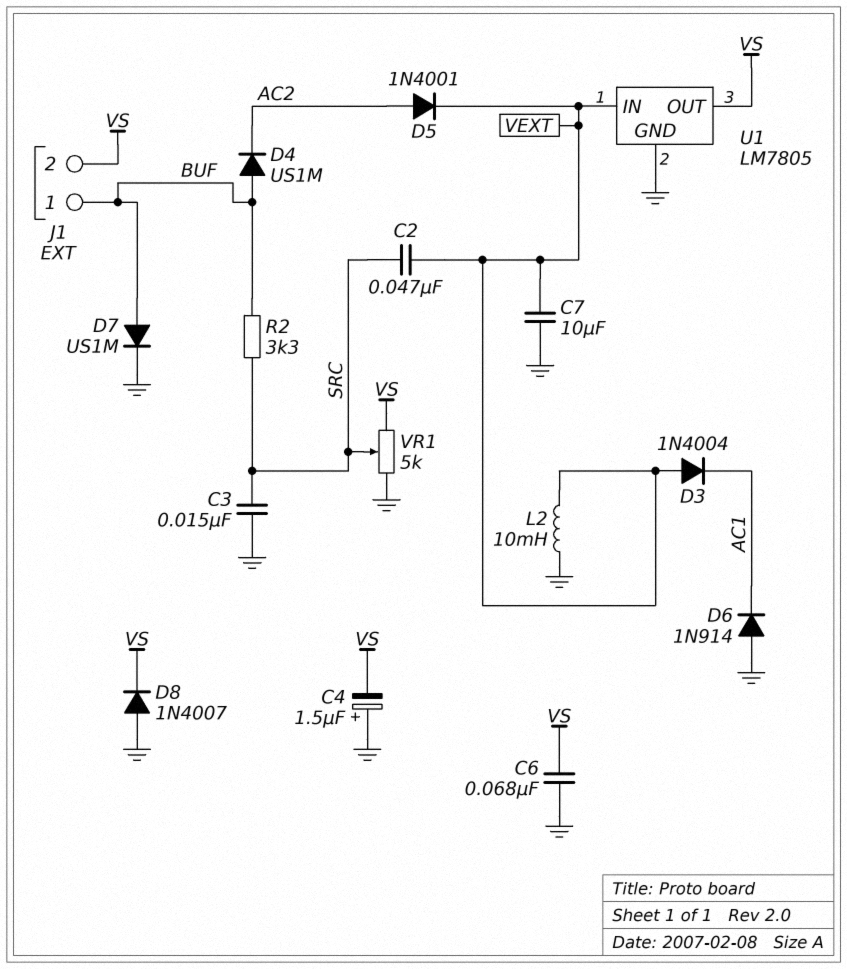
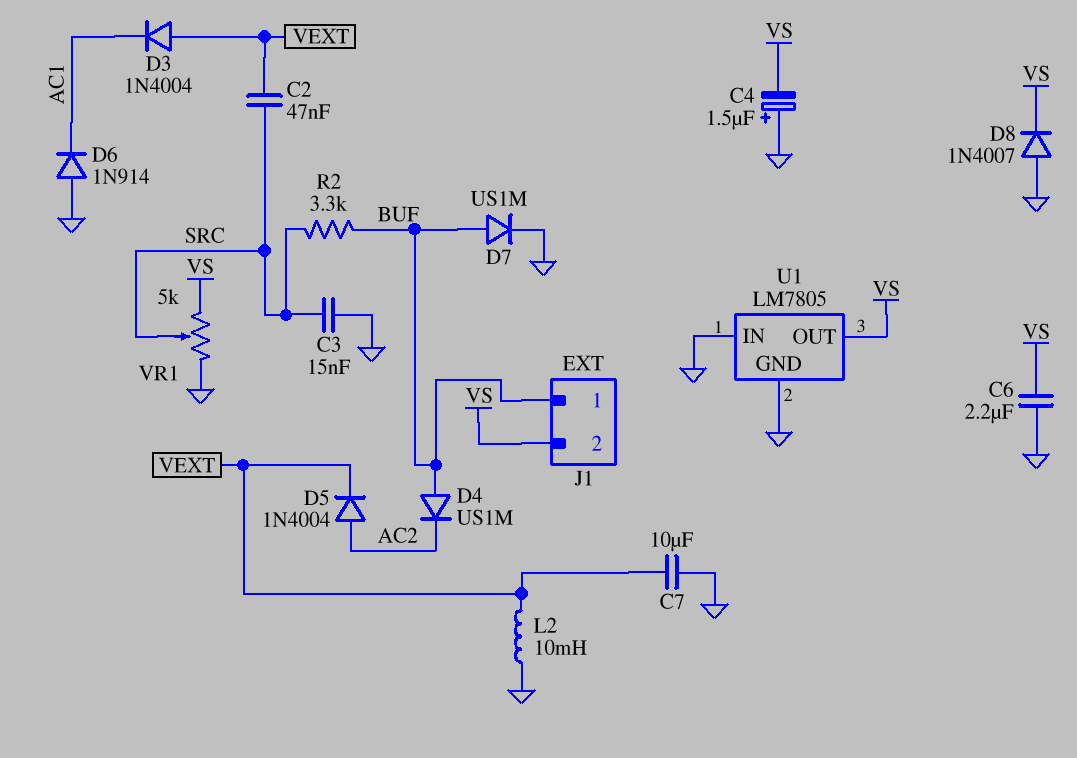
C6: 68nF (GND, VS) -> 2.2uF (GND, VS)
D5: diode 1N4001 (A AC2, K VEXT) -> diode 1N4004 (A AC2, K VEXT)
U1 pin IN: VEXT -> GND

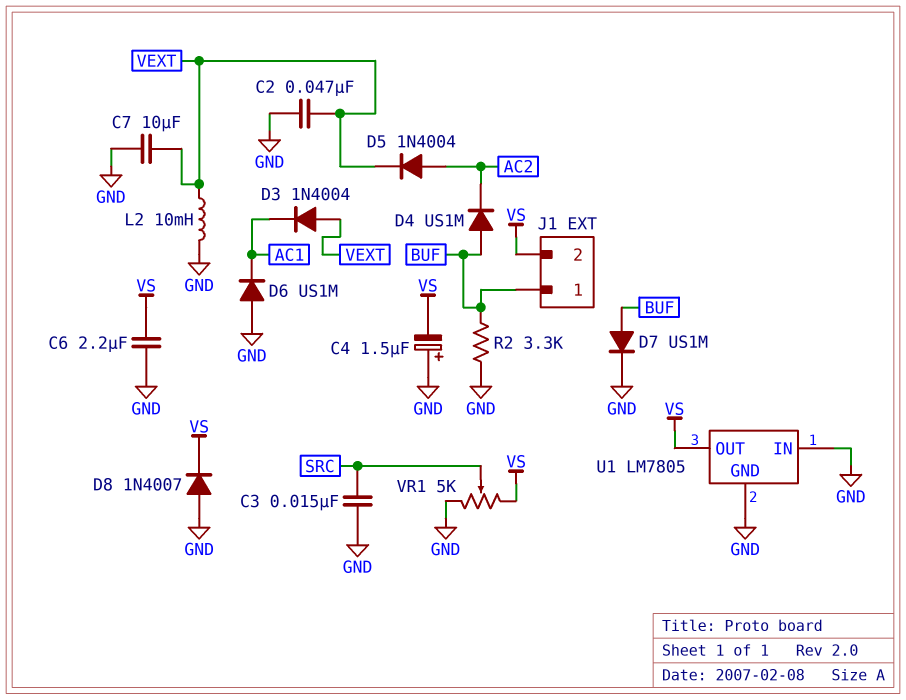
C2: 47nF (SRC, VEXT) -> 47nF (GND, VEXT)
D6: diode 1N914 (A GND, K AC1) -> diode US1M (A GND, K AC1)
R2: 3.3k (BUF, SRC) -> 3.3k (BUF, GND)

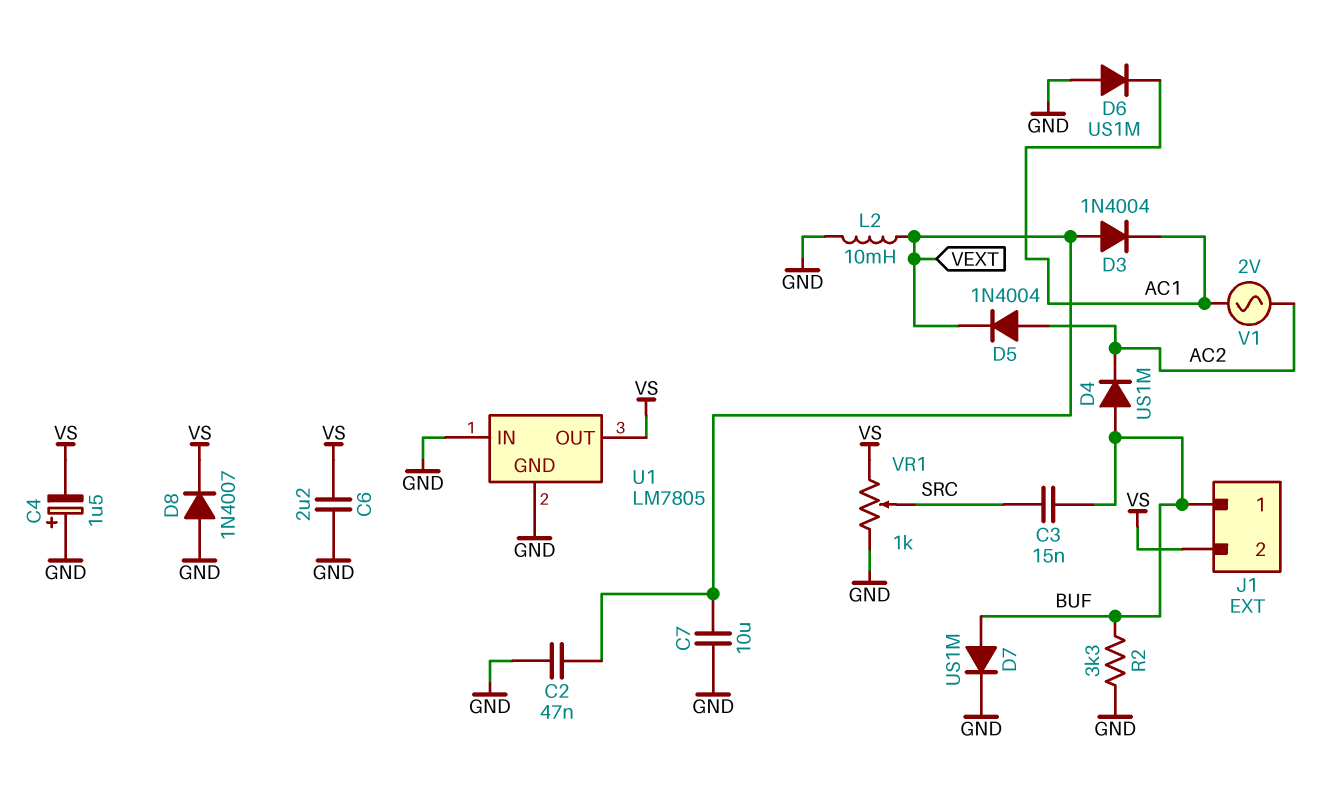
C3: 15nF (GND, SRC) -> 15nF (BUF, SRC)
V1: none -> AC 2V (AC1, AC2)
VR1: 5k (GND, VS, wiper SRC) -> 1k (GND, VS, wiper SRC)

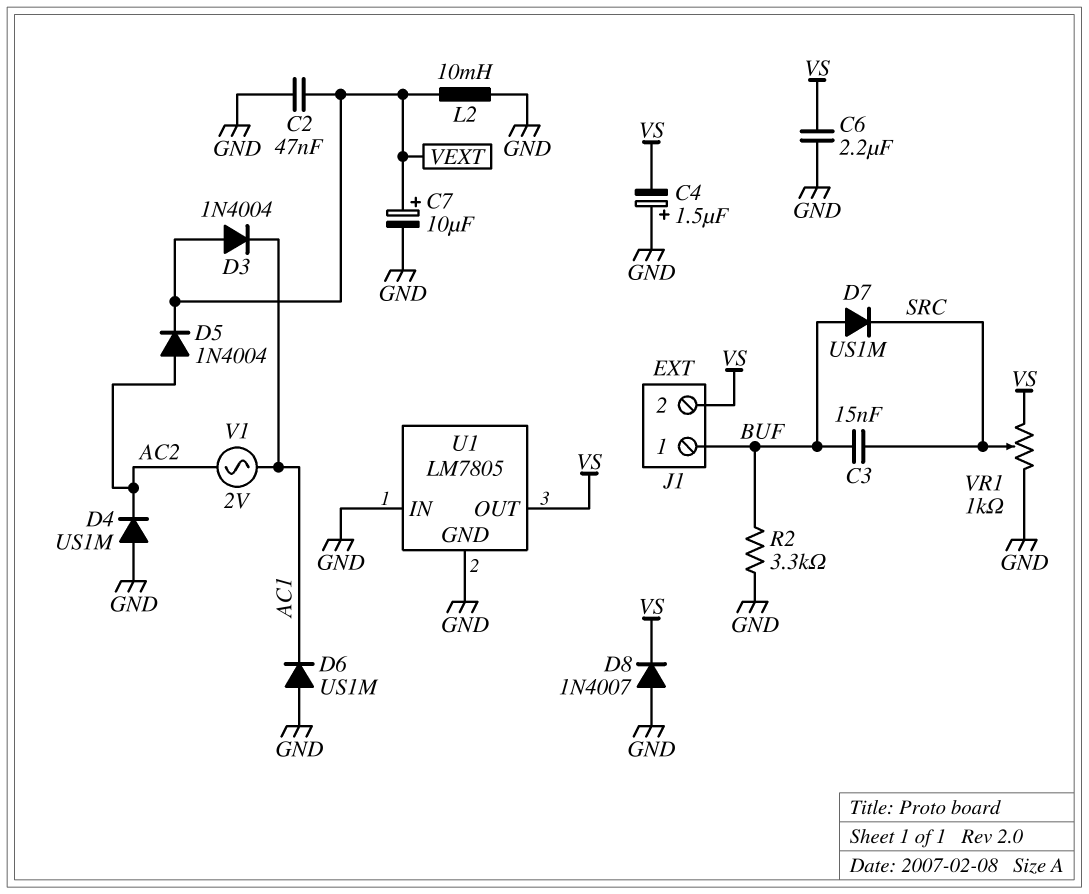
C7: 10uF (GND, VEXT) -> 10uF (plus VEXT, minus GND)
D4: diode US1M (A BUF, K AC2) -> diode US1M (A GND, K AC2)
D7: diode US1M (A BUF, K GND) -> diode US1M (A BUF, K SRC)

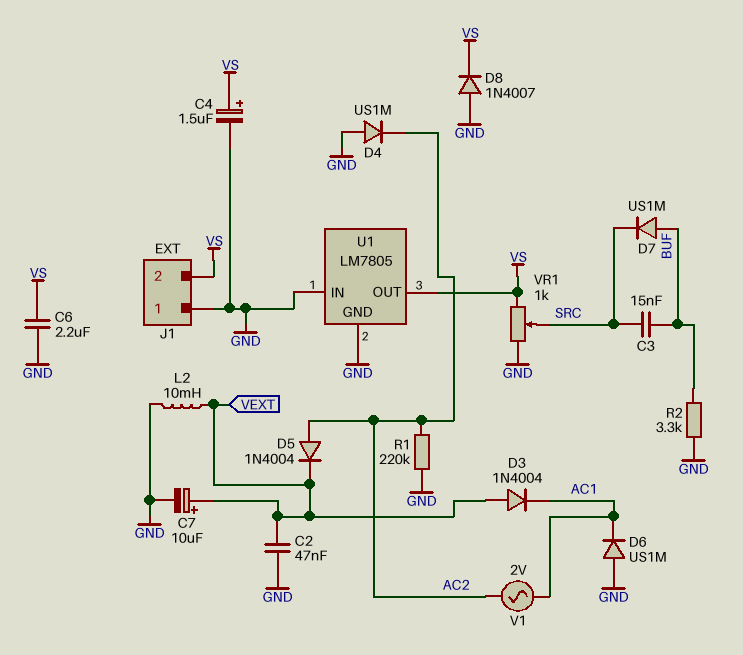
C4: 1.5uF (plus GND, minus VS) -> 1.5uF (plus VS, minus GND)
J1 pin 1: BUF -> GND
R1: none -> 220k (AC2, GND)

